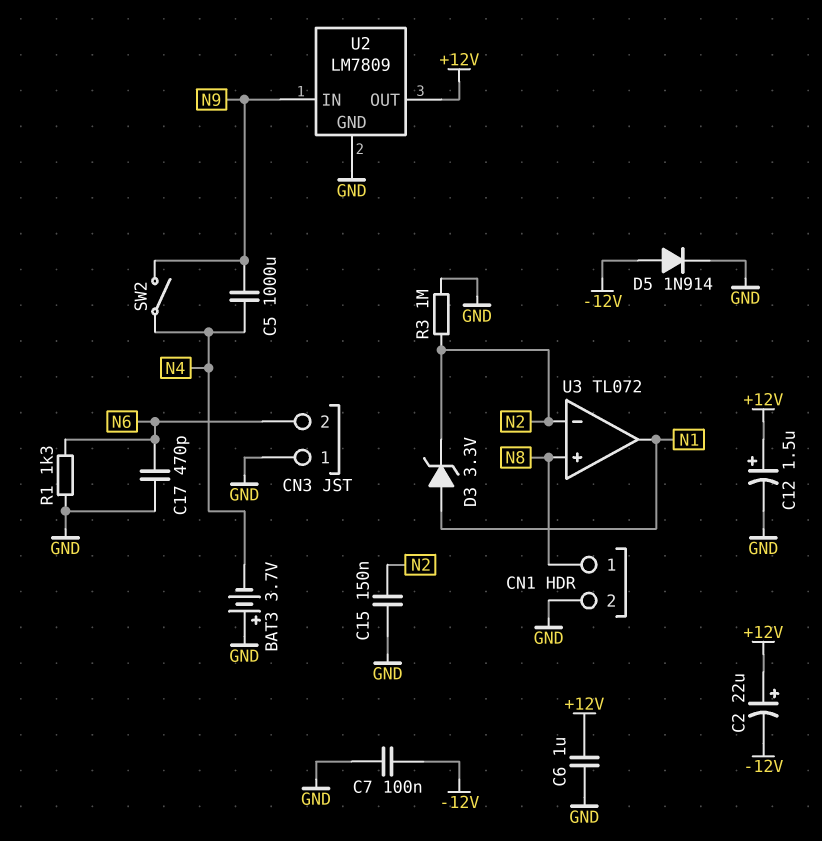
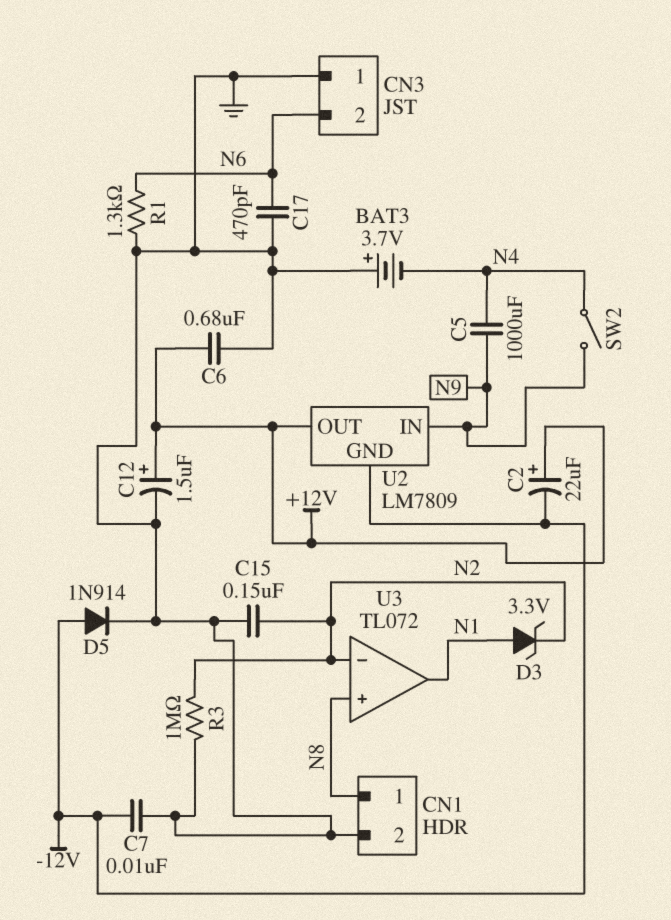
C6: 1uF (+12V, GND) -> 680nF (+12V, GND)
C7: 100nF (-12V, GND) -> 10nF (-12V, GND)
U2 pin GND: GND -> -12V

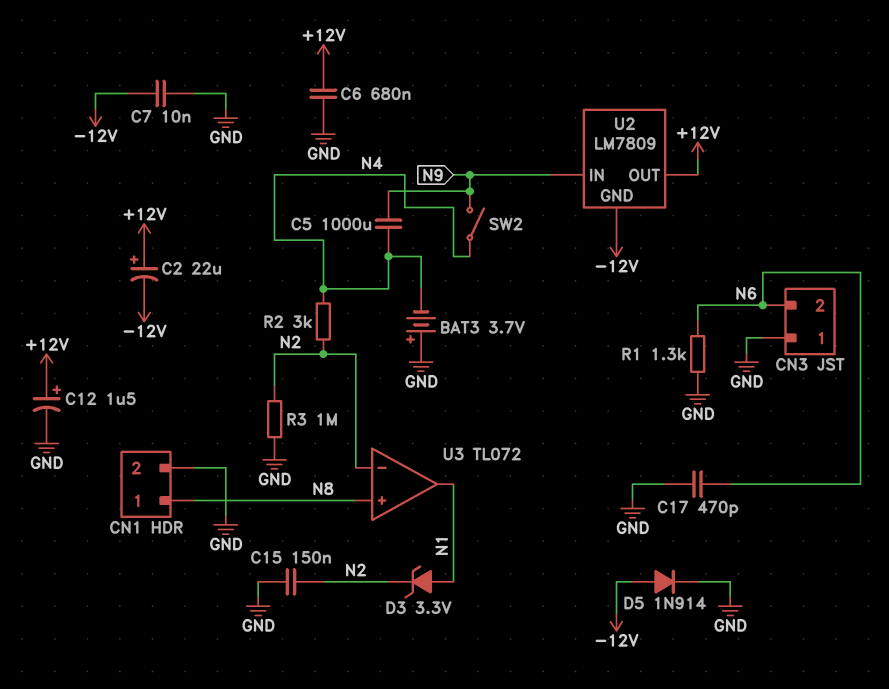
R2: none -> 3k (N2, N4)

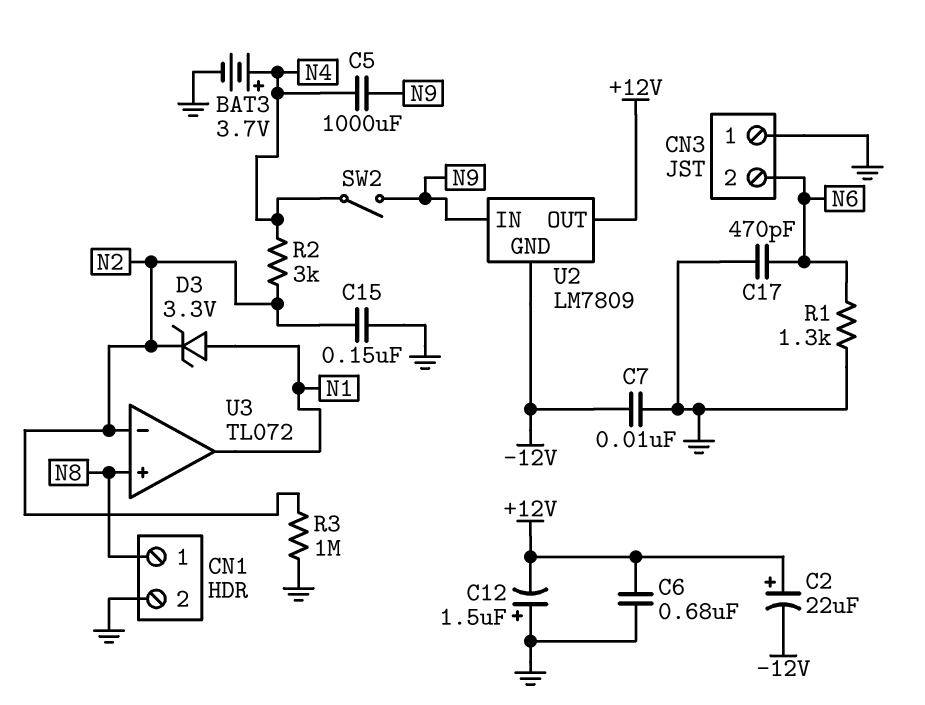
BAT3: 3.7V (plus GND, minus N4) -> 3.7V (plus N4, minus GND)
C12: 1.5uF (plus +12V, minus GND) -> 1.5uF (plus GND, minus +12V)
D5: diode 1N914 (A -12V, K GND) -> none

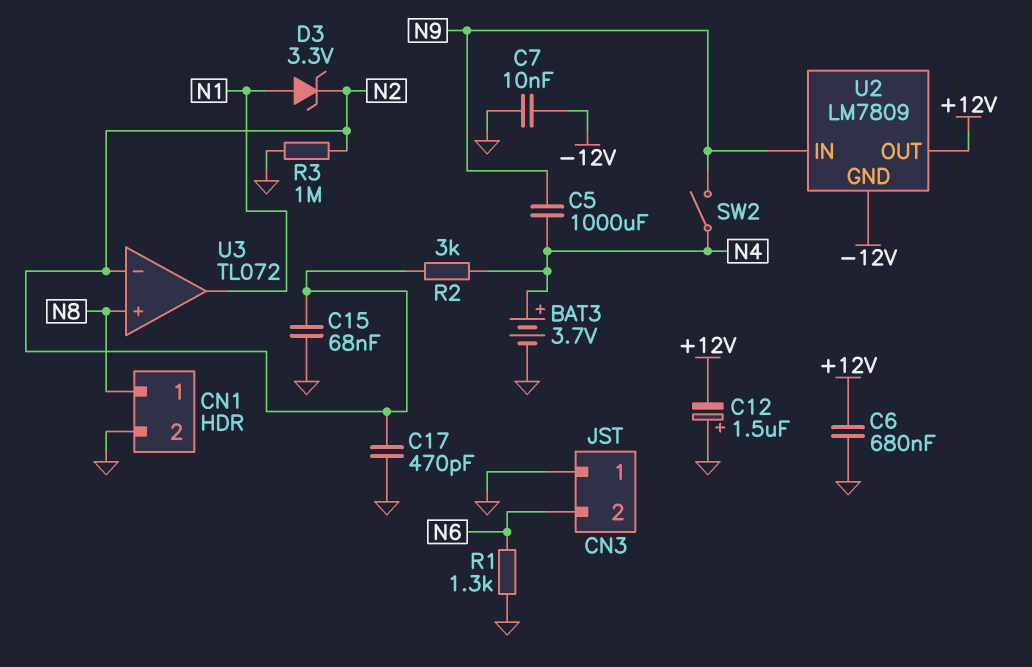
C2: 22uF (plus +12V, minus -12V) -> none
C15: 150nF (GND, N2) -> 68nF (GND, N2)
C17: 470pF (GND, N6) -> 470pF (GND, N2)

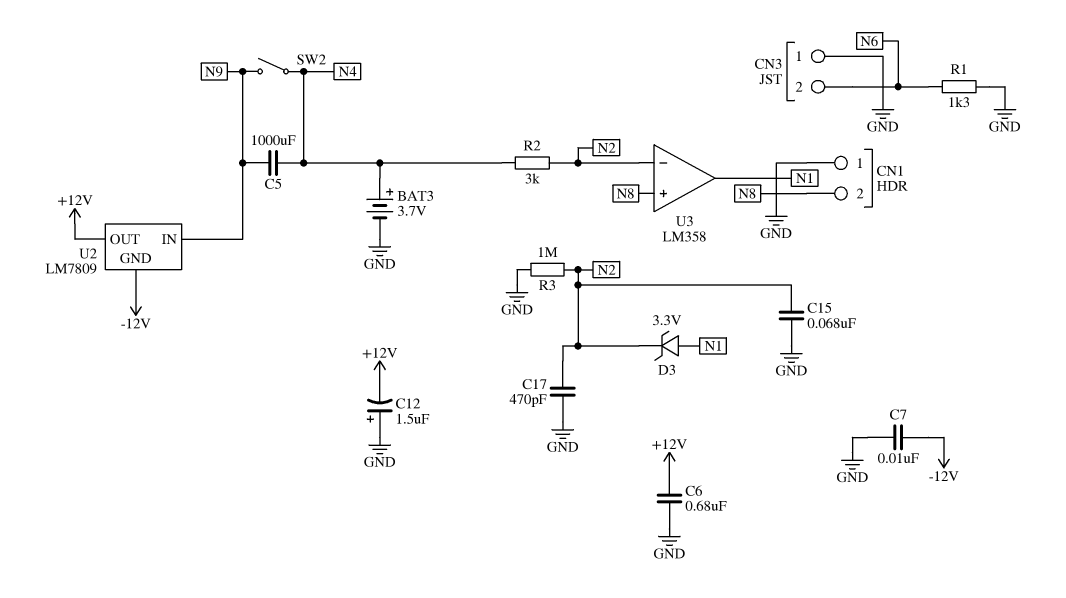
CN1 pin 1: N8 -> GND
CN1 pin 2: GND -> N8
U3: TL072 -> LM358

